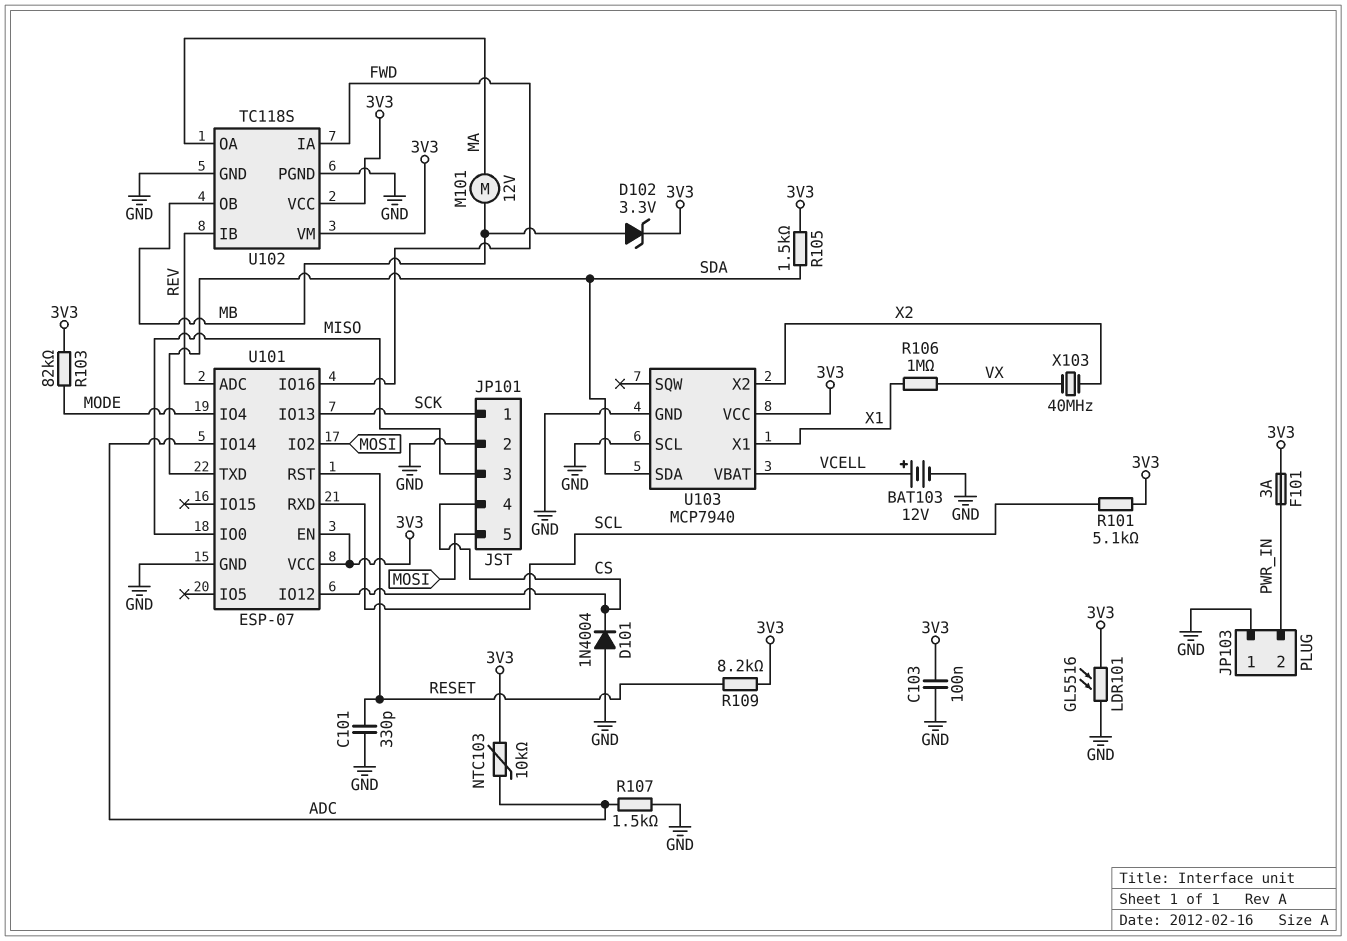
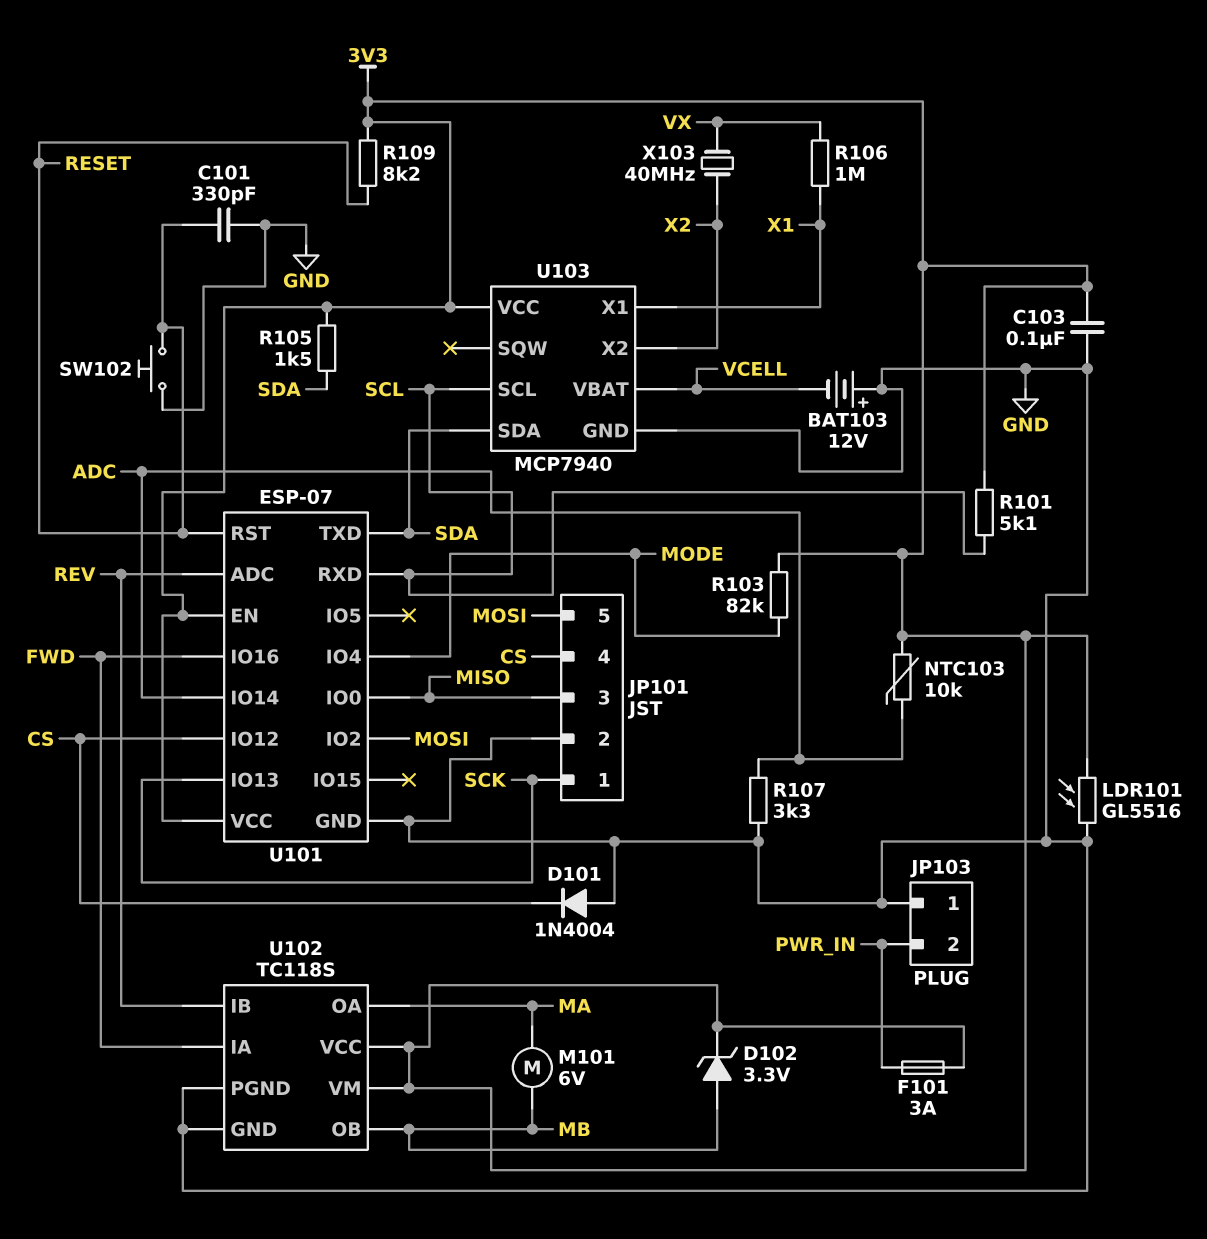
BAT103: 12V (plus VCELL, minus GND) -> 12V (plus GND, minus VCELL)
M101: motor 12V (MA, MB) -> motor 6V (MA, MB)
R107: 1.5k (ADC, GND) -> 3.3k (ADC, GND)
SW102: none -> button (GND, RESET)
U103 pin SCL: GND -> SCL

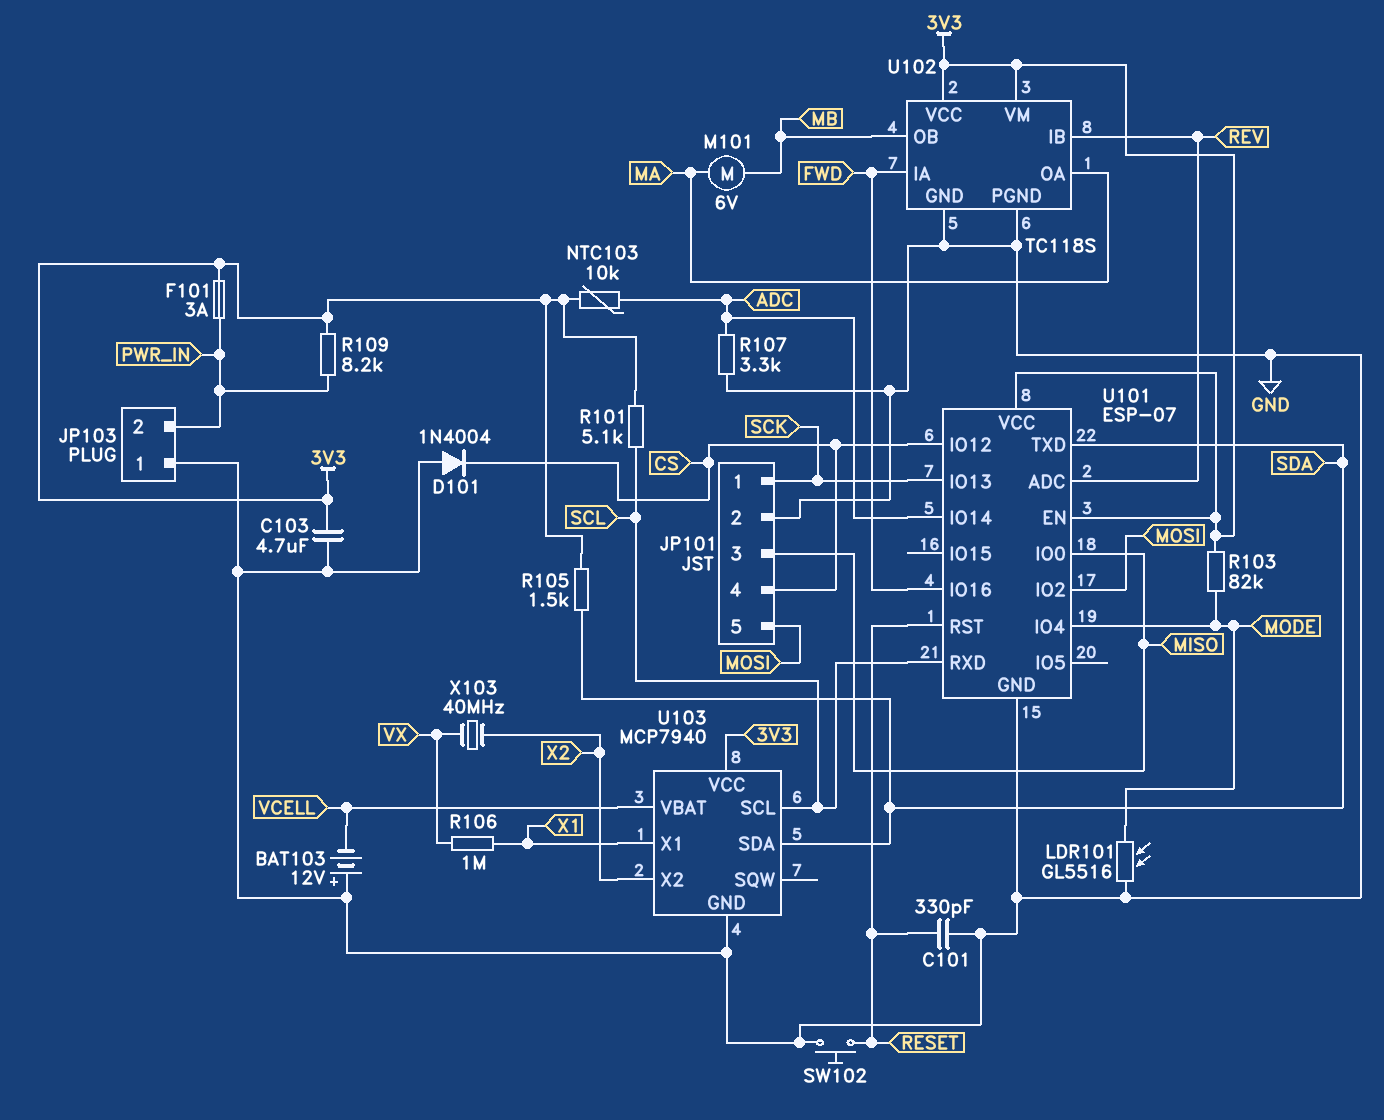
C103: 100nF (3V3, GND) -> 4.7uF (3V3, GND)
D102: zener 3.3V (A MB, K 3V3) -> none
LDR101: GL5516 (3V3, GND) -> GL5516 (GND, MODE)
R109: 8.2k (3V3, RESET) -> 8.2k (3V3, PWR_IN)

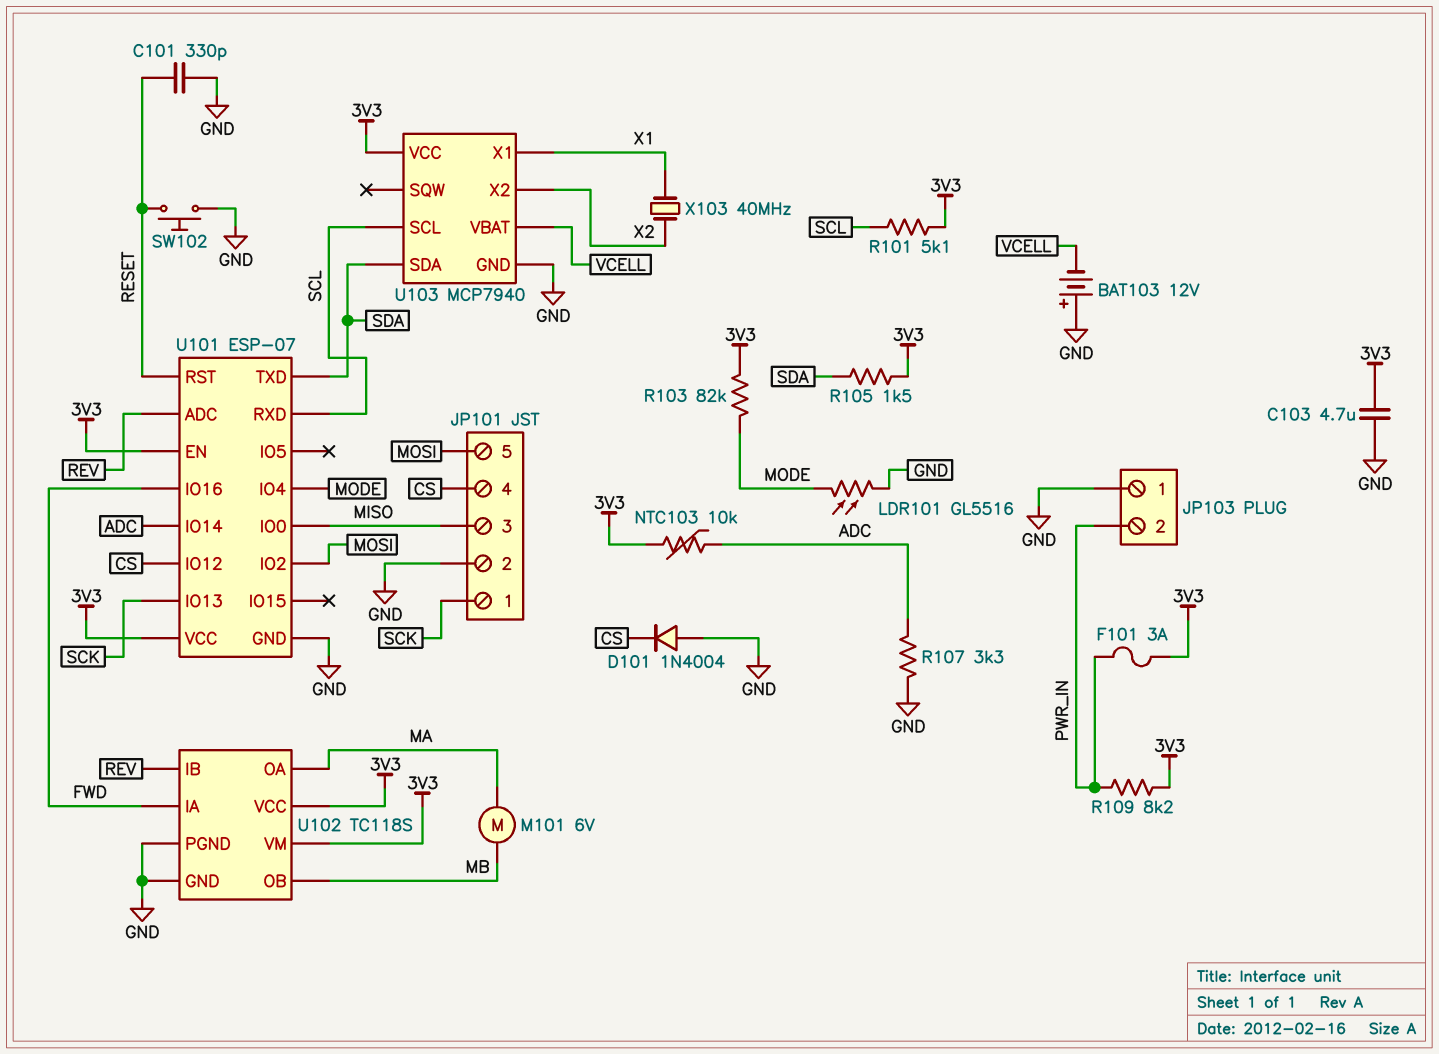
R106: 1M (VX, X1) -> none
X103: 40MHz (VX, X2) -> 40MHz (X1, X2)

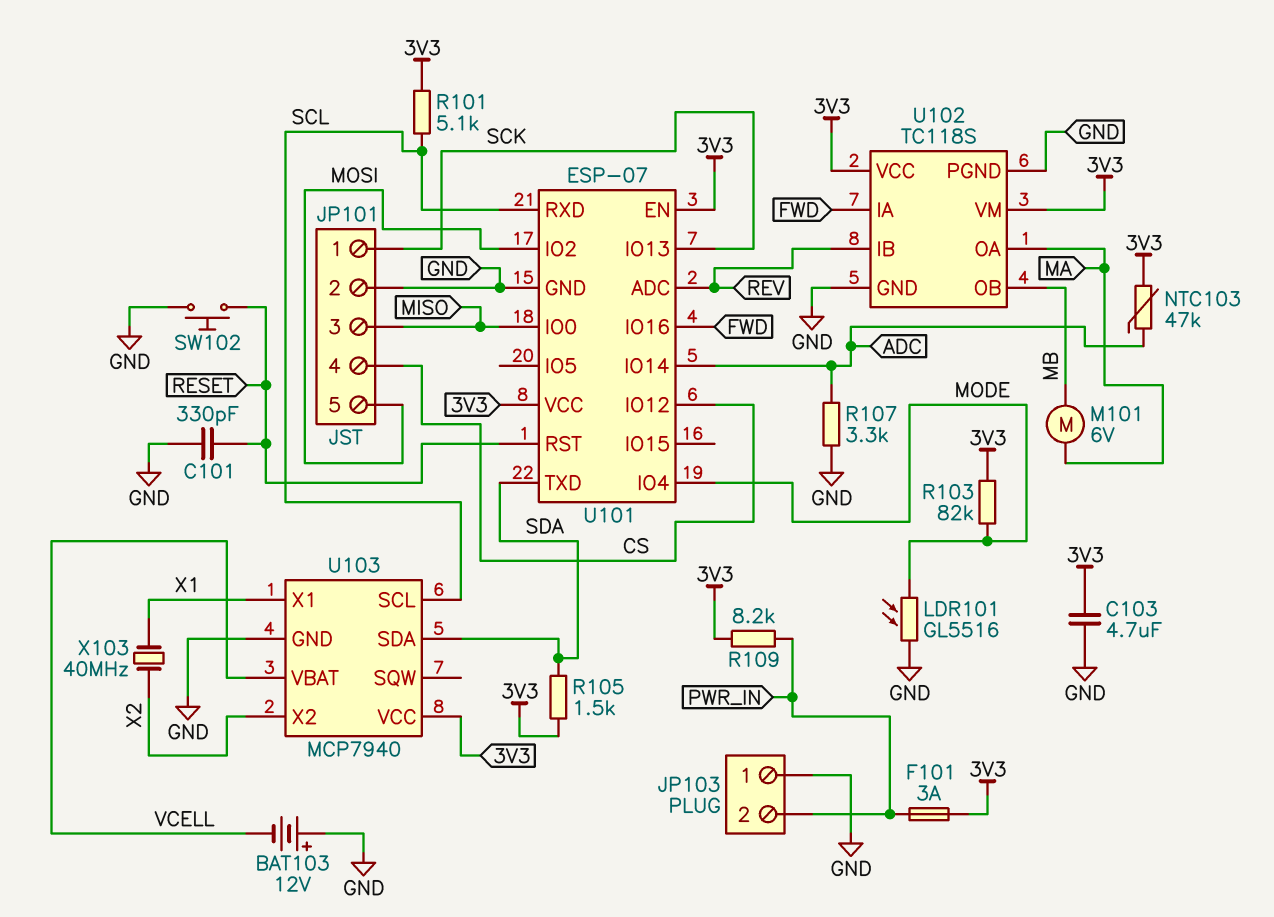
D101: diode 1N4004 (A GND, K CS) -> none
NTC103: 10k (3V3, ADC) -> 47k (3V3, ADC)

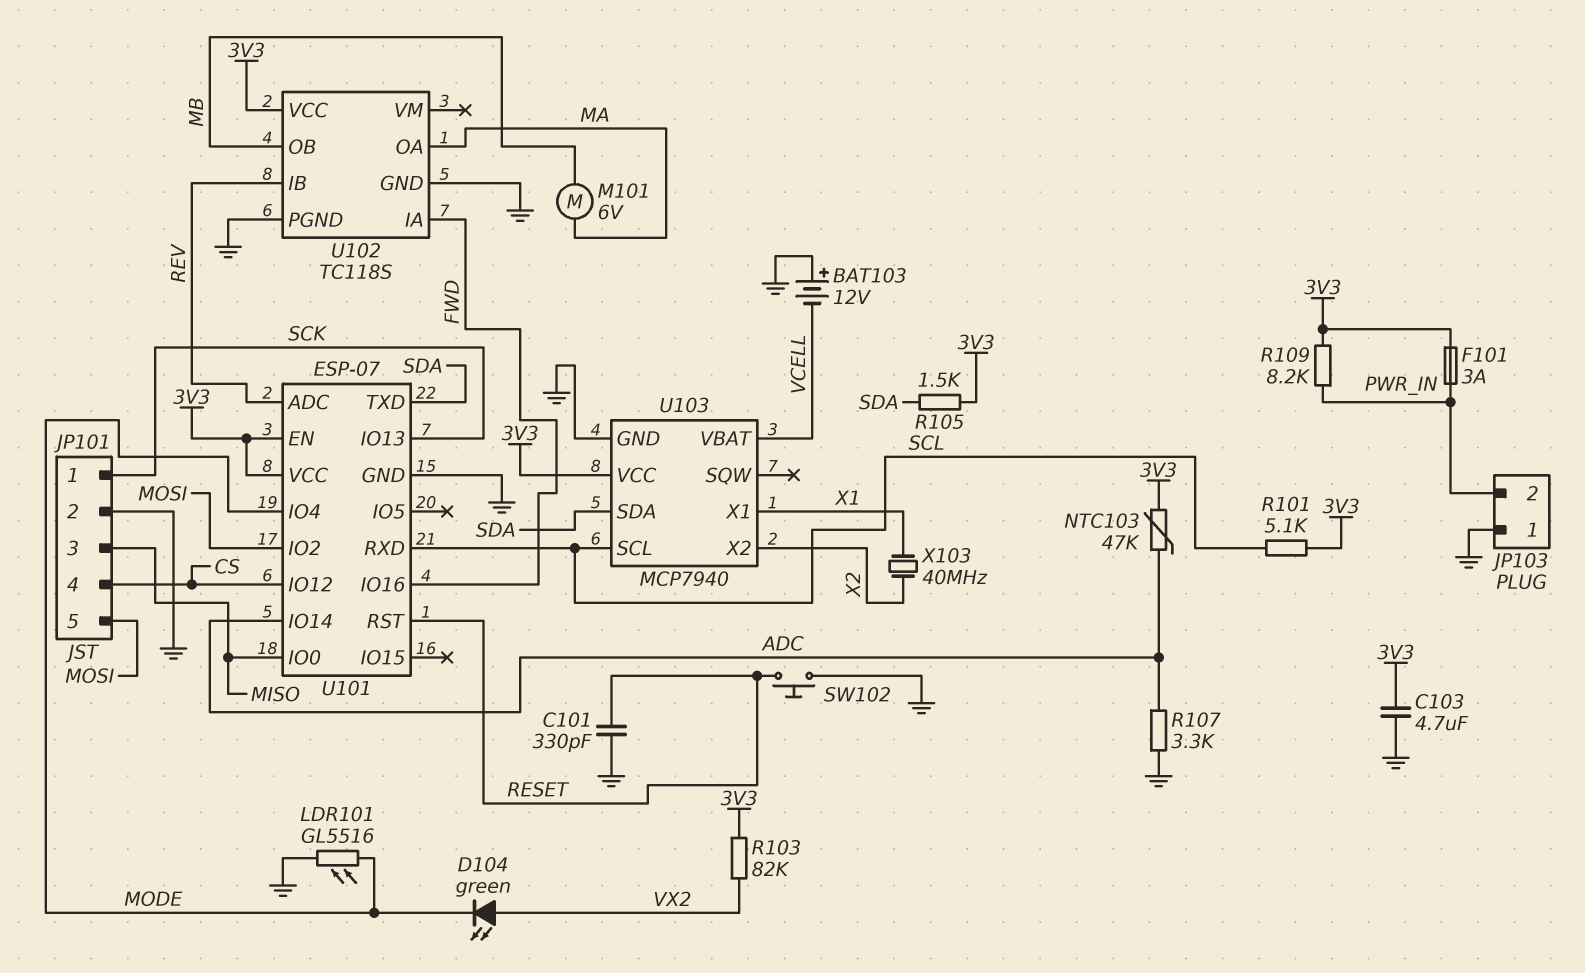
D104: none -> LED green (A VX2, K MODE)
R103: 82k (3V3, MODE) -> 82k (3V3, VX2)
U102 pin VM: 3V3 -> none

